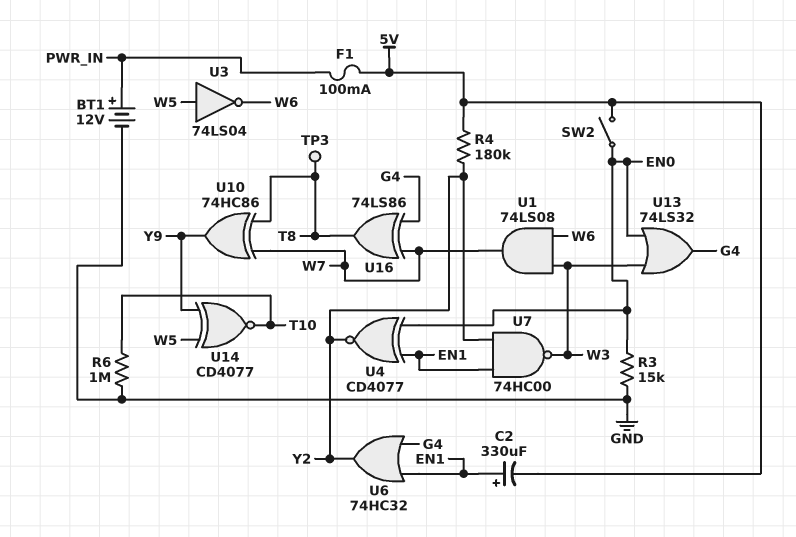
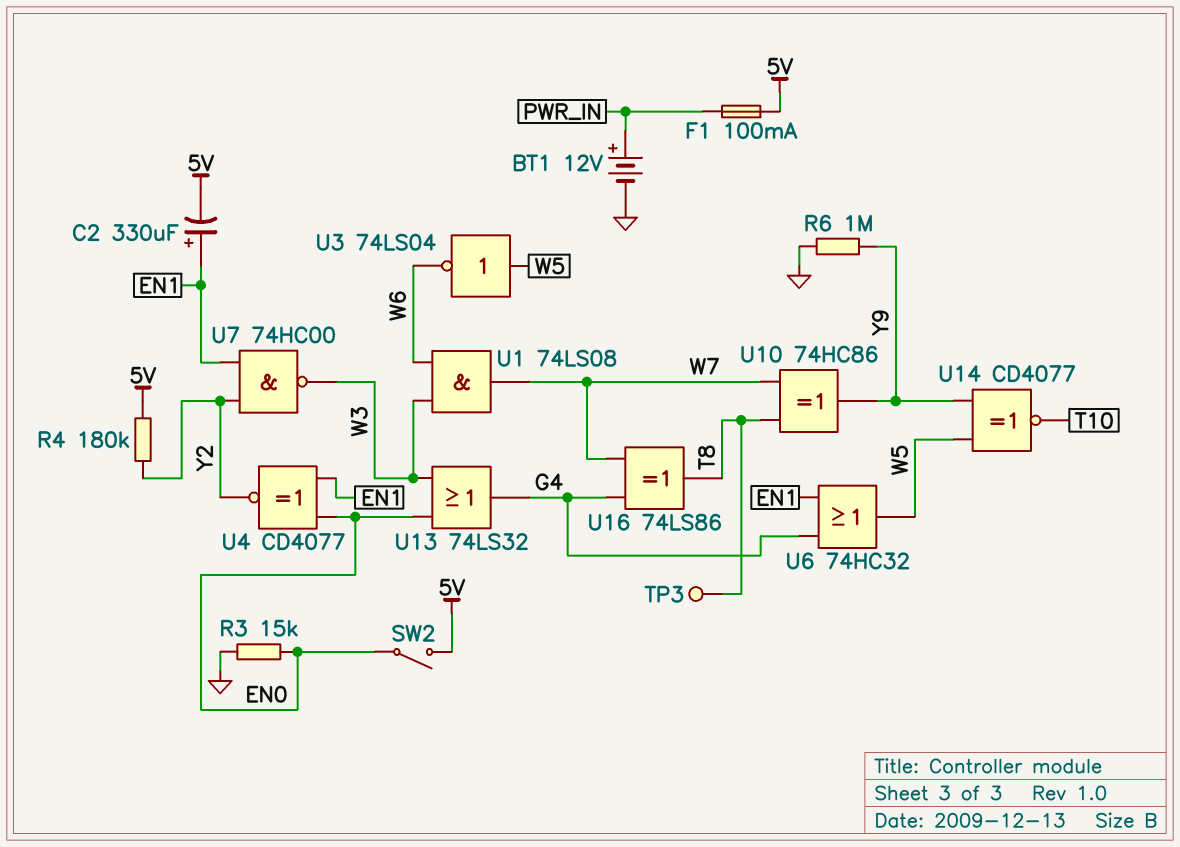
R6: 1M (GND, T10) -> 1M (GND, Y9)
U6: OR 74HC32 (in EN1, in G4, out Y2) -> OR 74HC32 (in EN1, in G4, out W5)

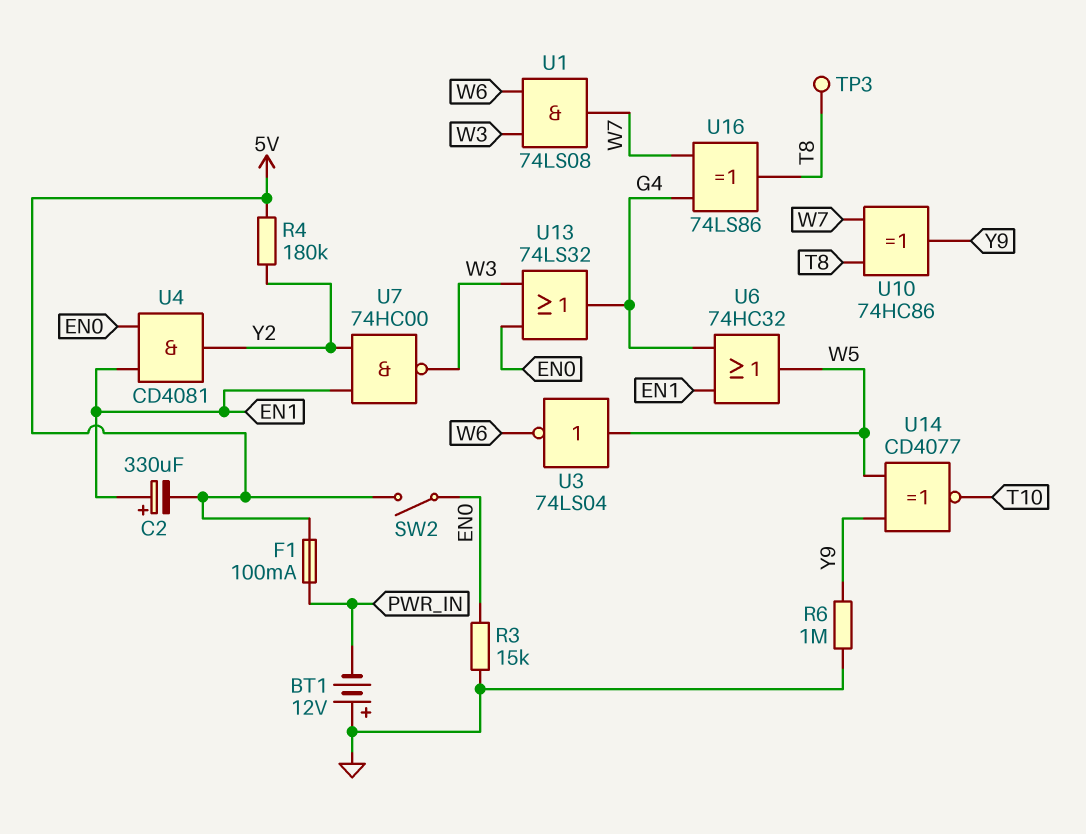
BT1: 12V (plus PWR_IN, minus GND) -> 12V (plus GND, minus PWR_IN)
U4: XNOR CD4077 (in EN0, in EN1, out Y2) -> AND CD4081 (in EN0, in EN1, out Y2)

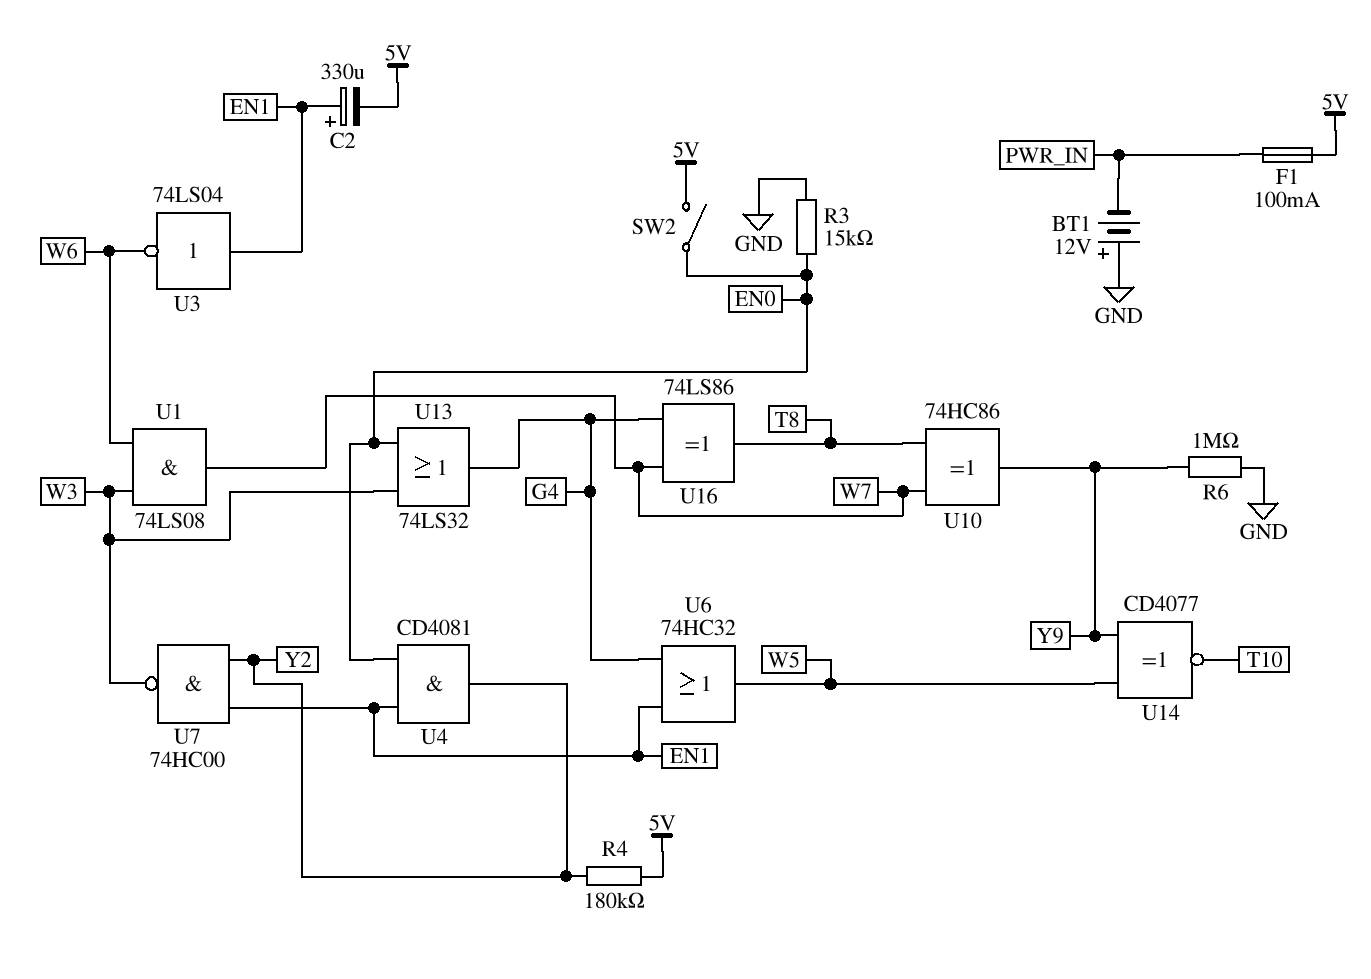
TP3: test point (T8) -> none
U3: NOT 74LS04 (in W5, out W6) -> NOT 74LS04 (in EN1, out W6)

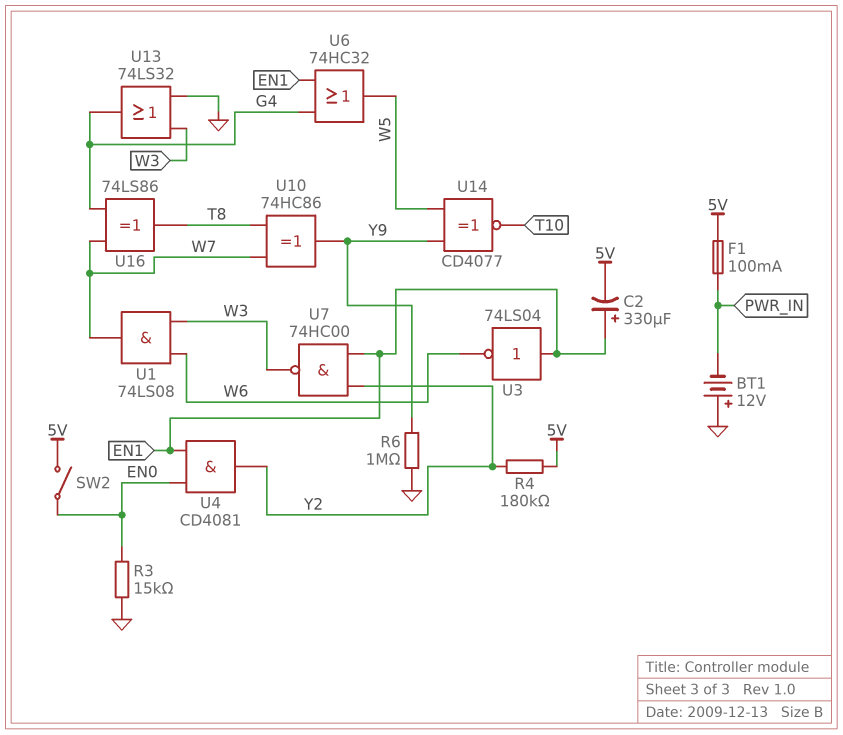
U13: OR 74LS32 (in EN0, in W3, out G4) -> OR 74LS32 (in GND, in W3, out G4)

